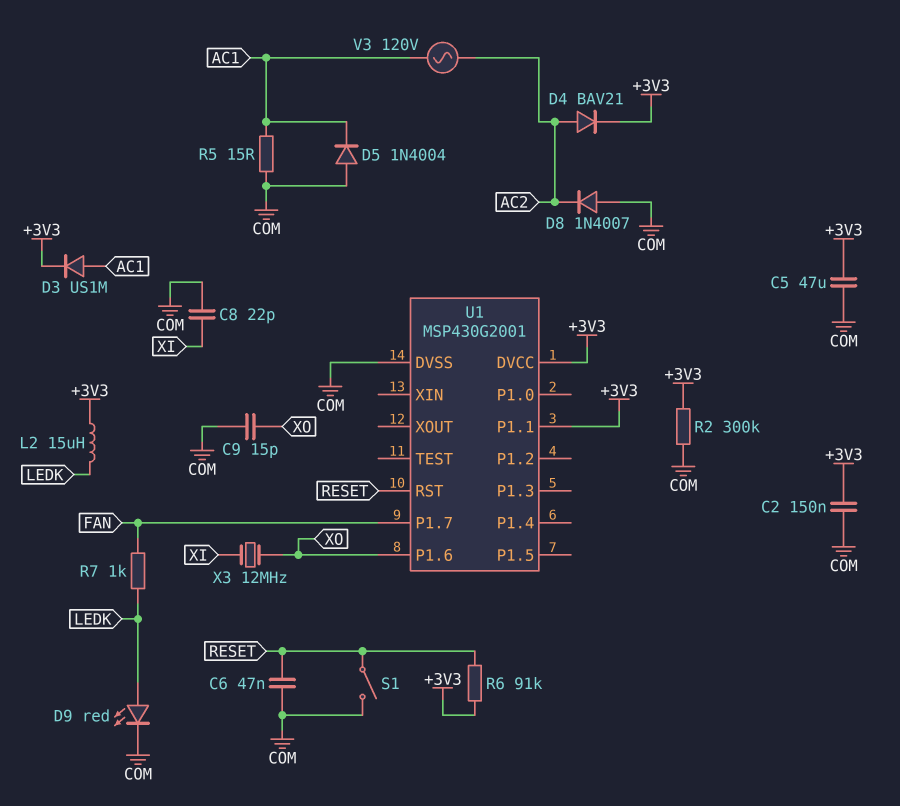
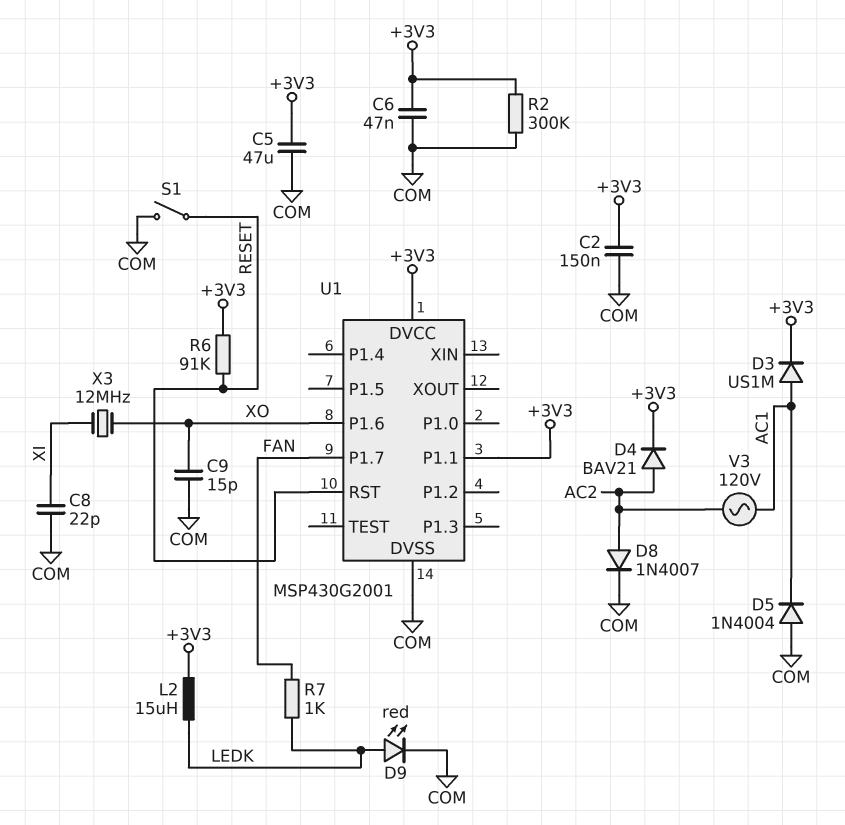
C6: 47nF (COM, RESET) -> 47nF (+3V3, COM)
D8: diode 1N4007 (A COM, K AC2) -> diode 1N4007 (A AC2, K COM)
R5: 15 (AC1, COM) -> none

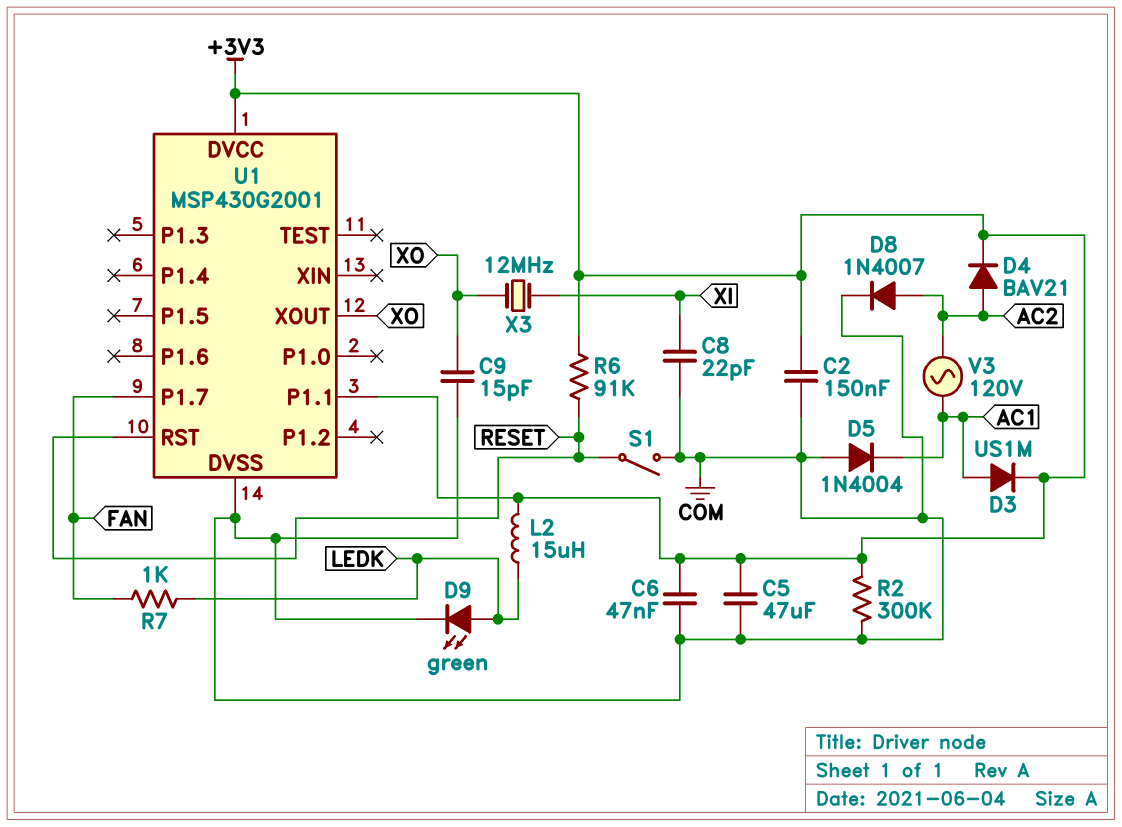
D9: LED red (A LEDK, K COM) -> LED green (A LEDK, K COM)
U1 pin P1.6: XO -> none
U1 pin XOUT: none -> XO

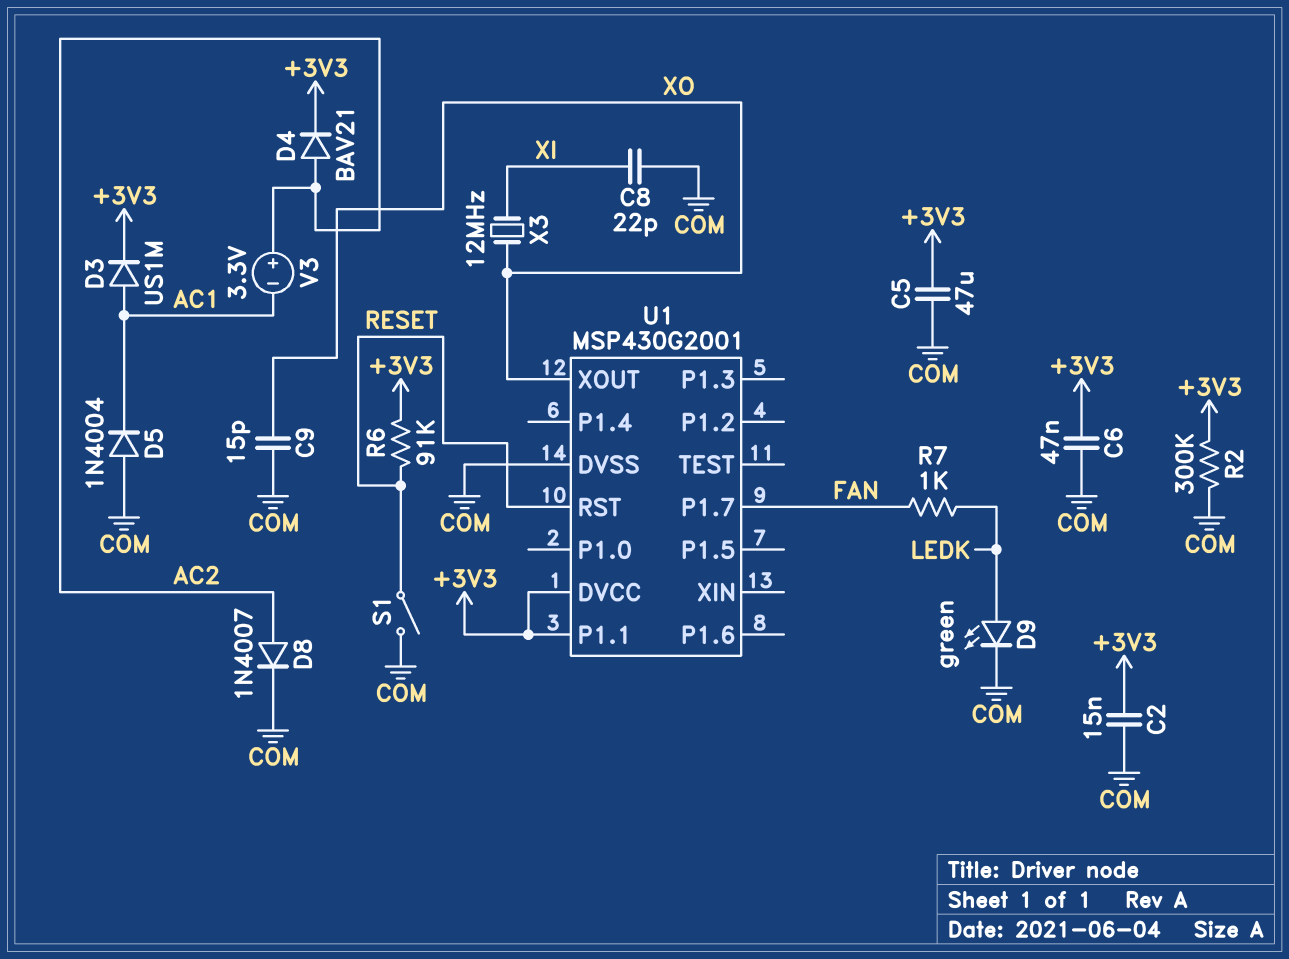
C2: 150nF (+3V3, COM) -> 15nF (+3V3, COM)
L2: 15uH (+3V3, LEDK) -> none
V3: AC 120V (AC1, AC2) -> 3.3V (plus AC2, minus AC1)

